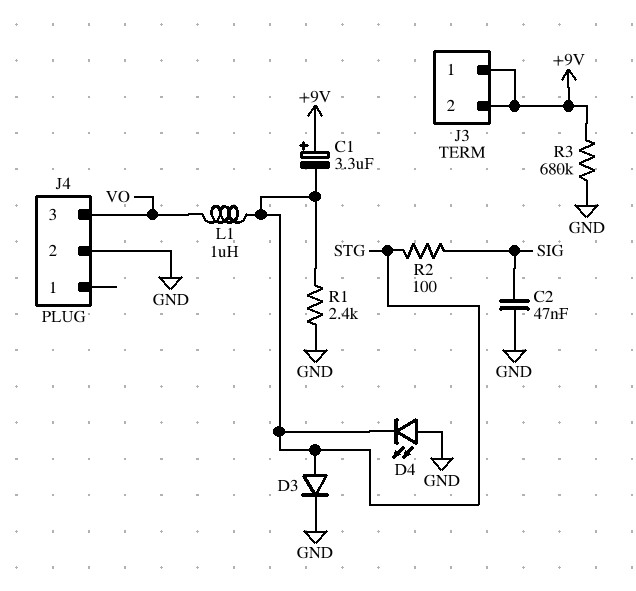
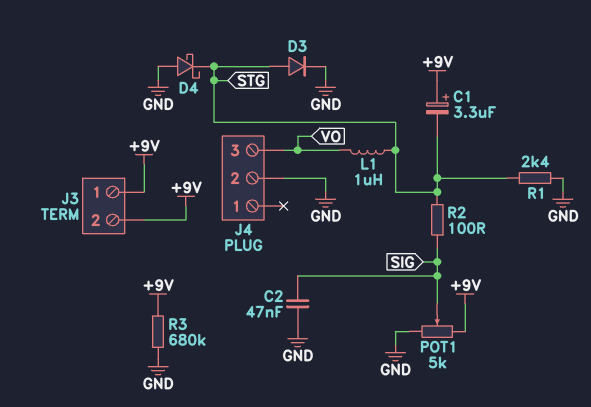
D4: LED (A GND, K STG) -> schottky (A GND, K STG)
POT1: none -> 5k (+9V, GND, wiper SIG)

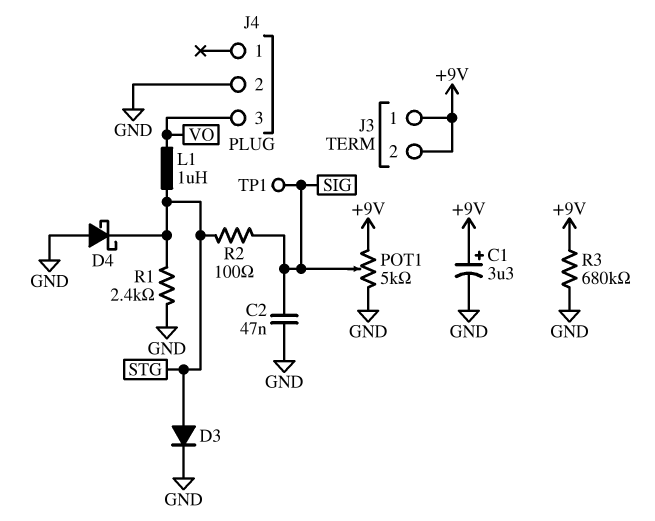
C1: 3.3uF (plus +9V, minus STG) -> 3.3uF (plus +9V, minus GND)
TP1: none -> test point (SIG)

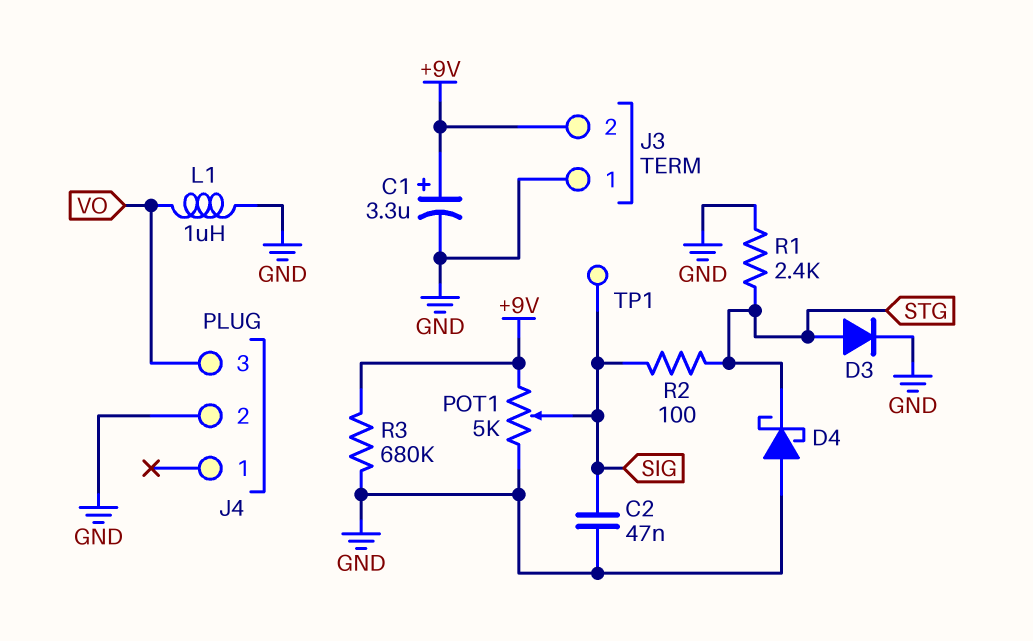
J3 pin 1: +9V -> GND
L1: 1uH (STG, VO) -> 1uH (GND, VO)

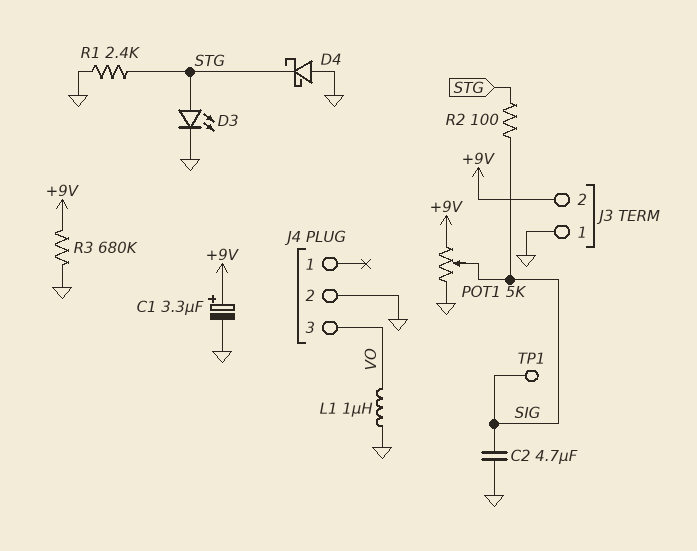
C2: 47nF (GND, SIG) -> 4.7uF (GND, SIG)
D3: diode (A STG, K GND) -> LED (A STG, K GND)

